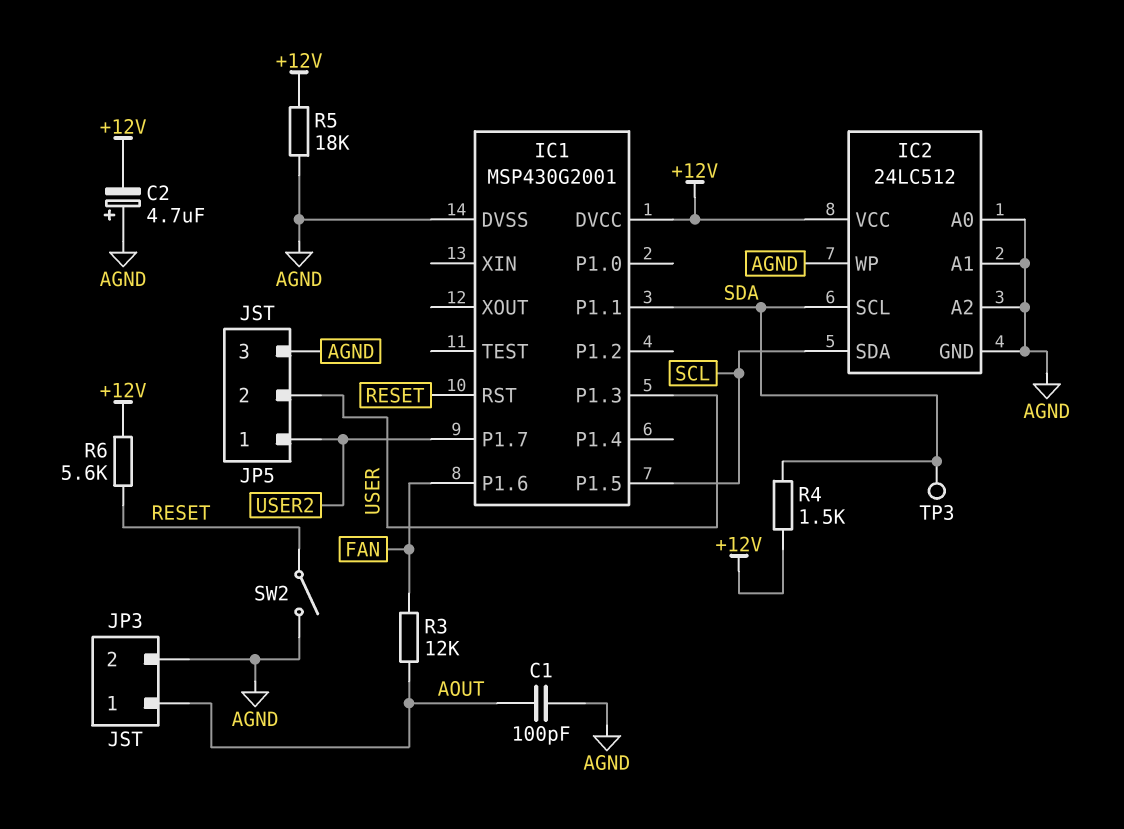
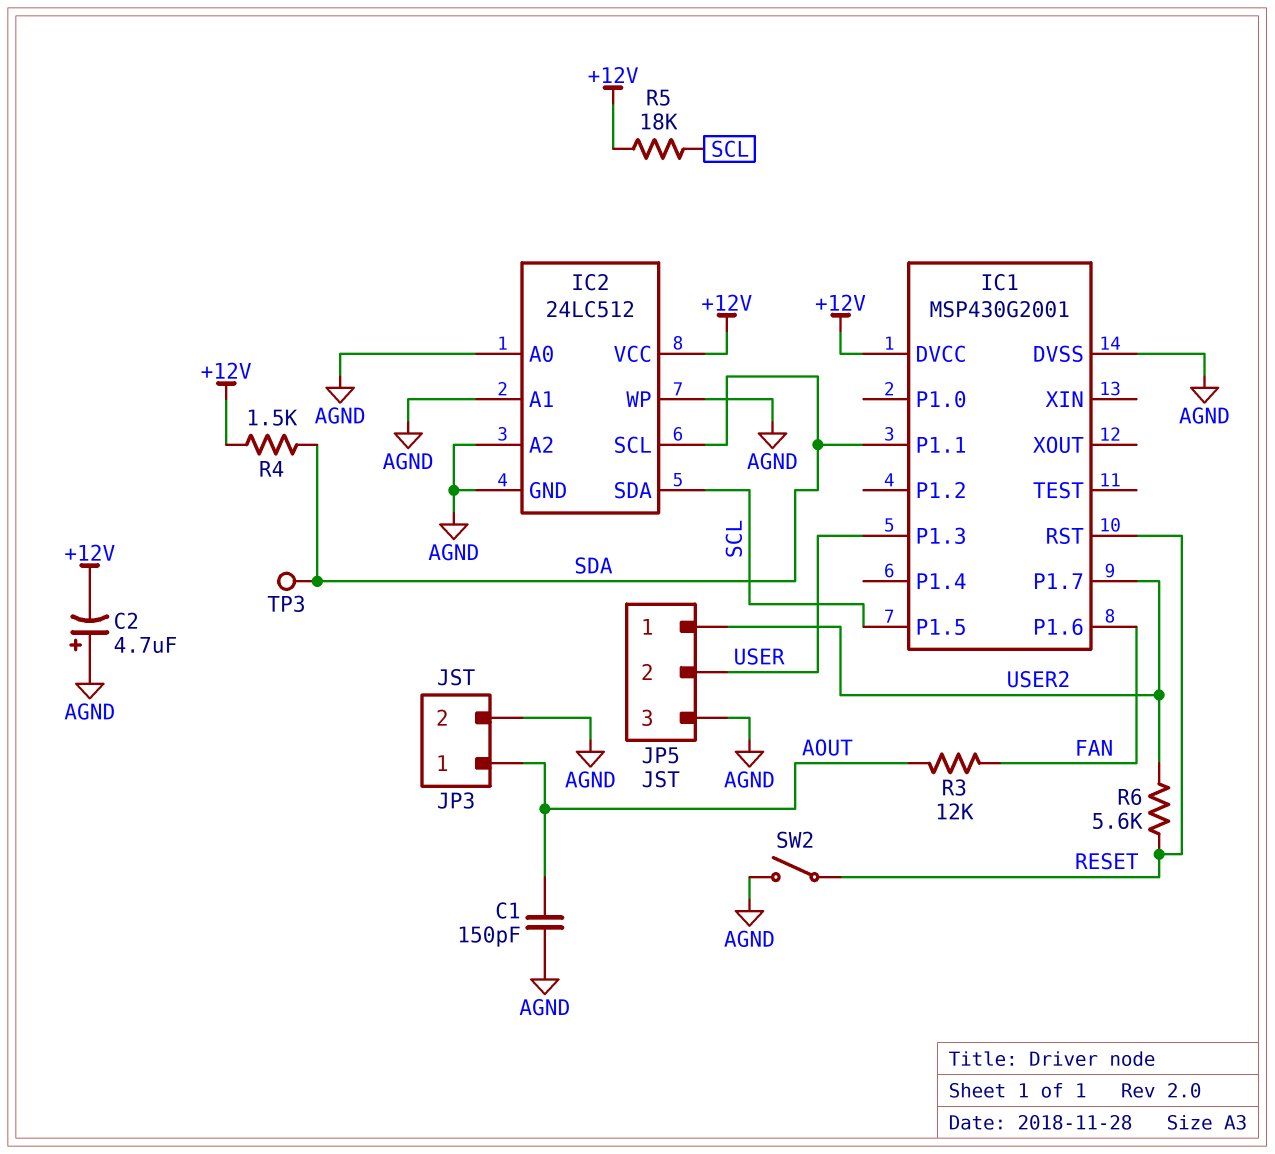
C1: 100pF (AGND, AOUT) -> 150pF (AGND, AOUT)
R5: 18k (+12V, AGND) -> 18k (+12V, SCL)
R6: 5.6k (+12V, RESET) -> 5.6k (RESET, USER2)

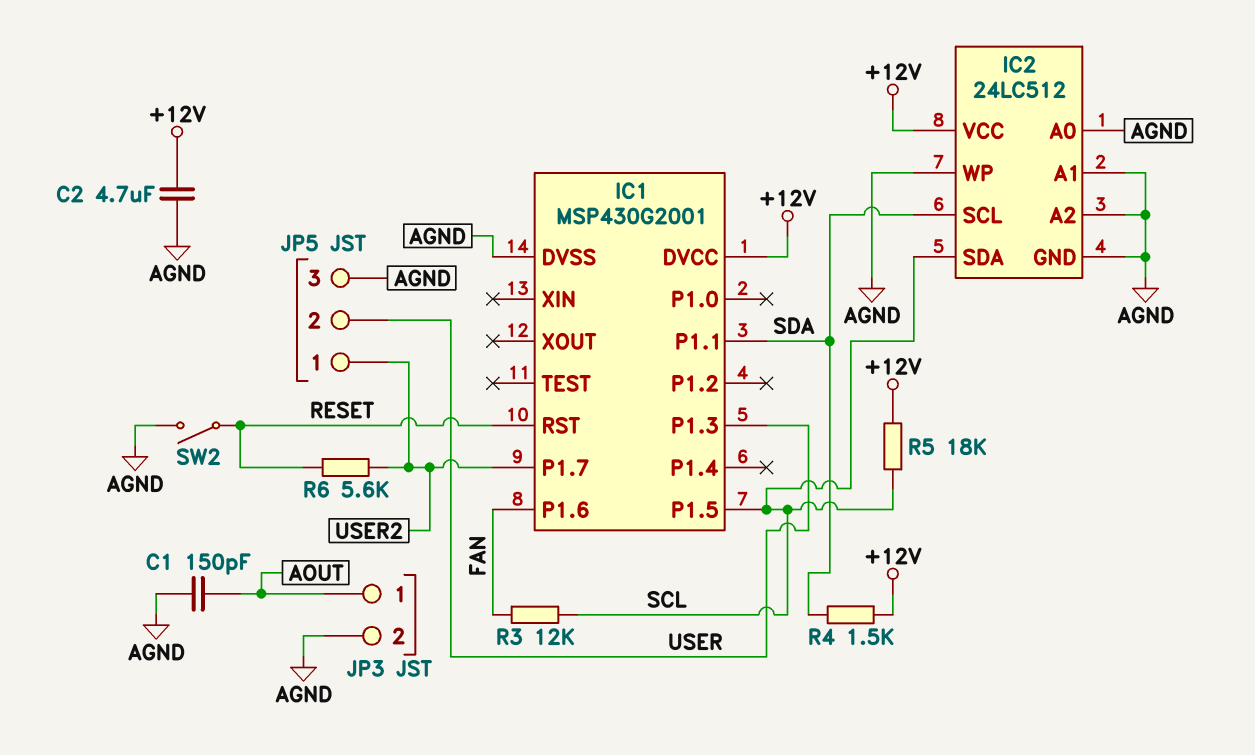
C2: 4.7uF (plus AGND, minus +12V) -> 4.7uF (+12V, AGND)
R3: 12k (AOUT, FAN) -> 12k (FAN, SCL)
TP3: test point (SDA) -> none

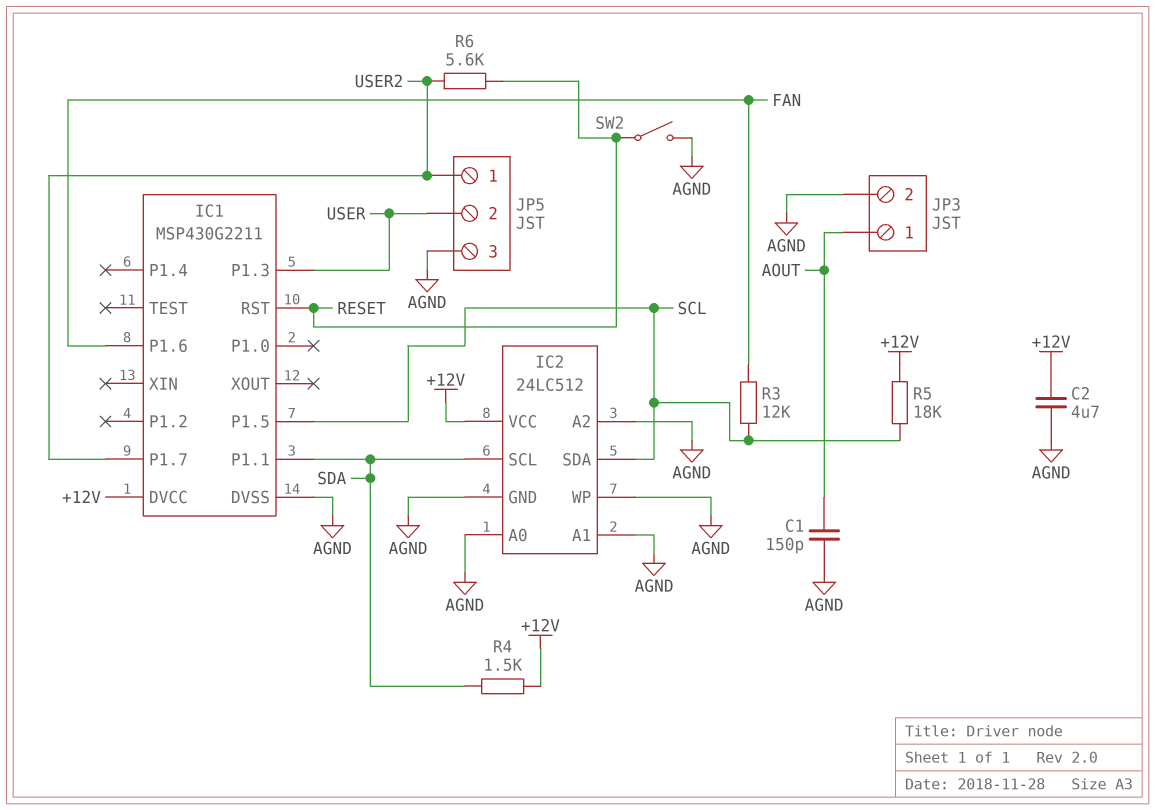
IC1: MSP430G2001 -> MSP430G2211

